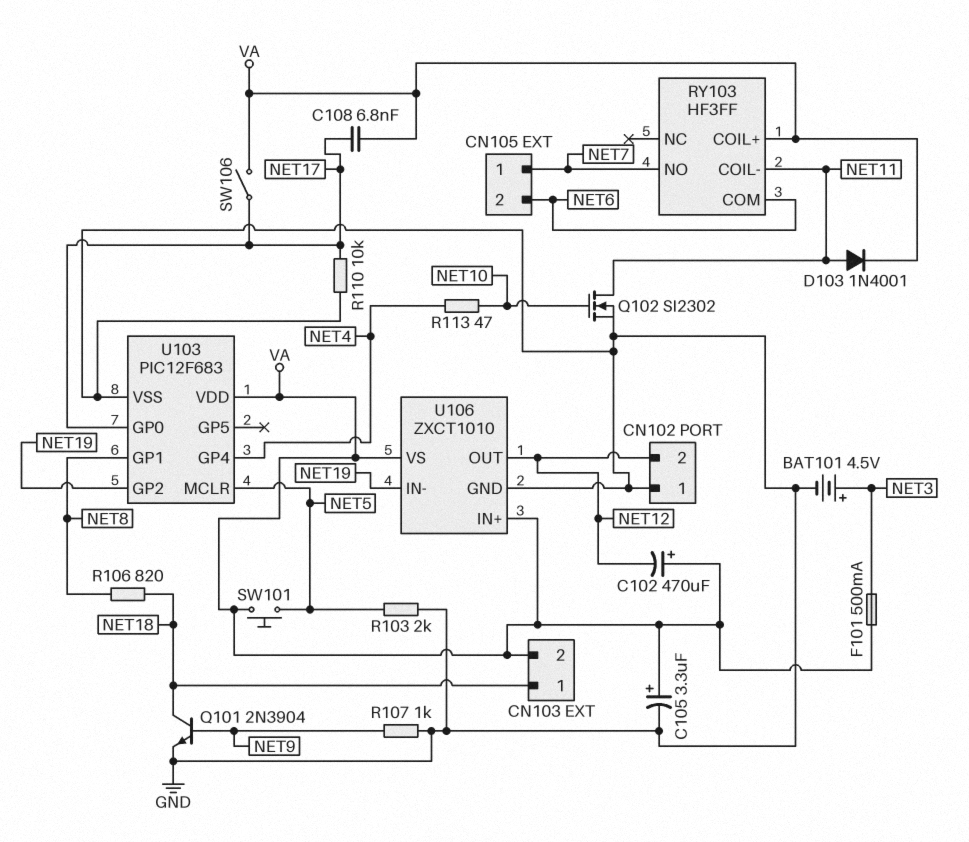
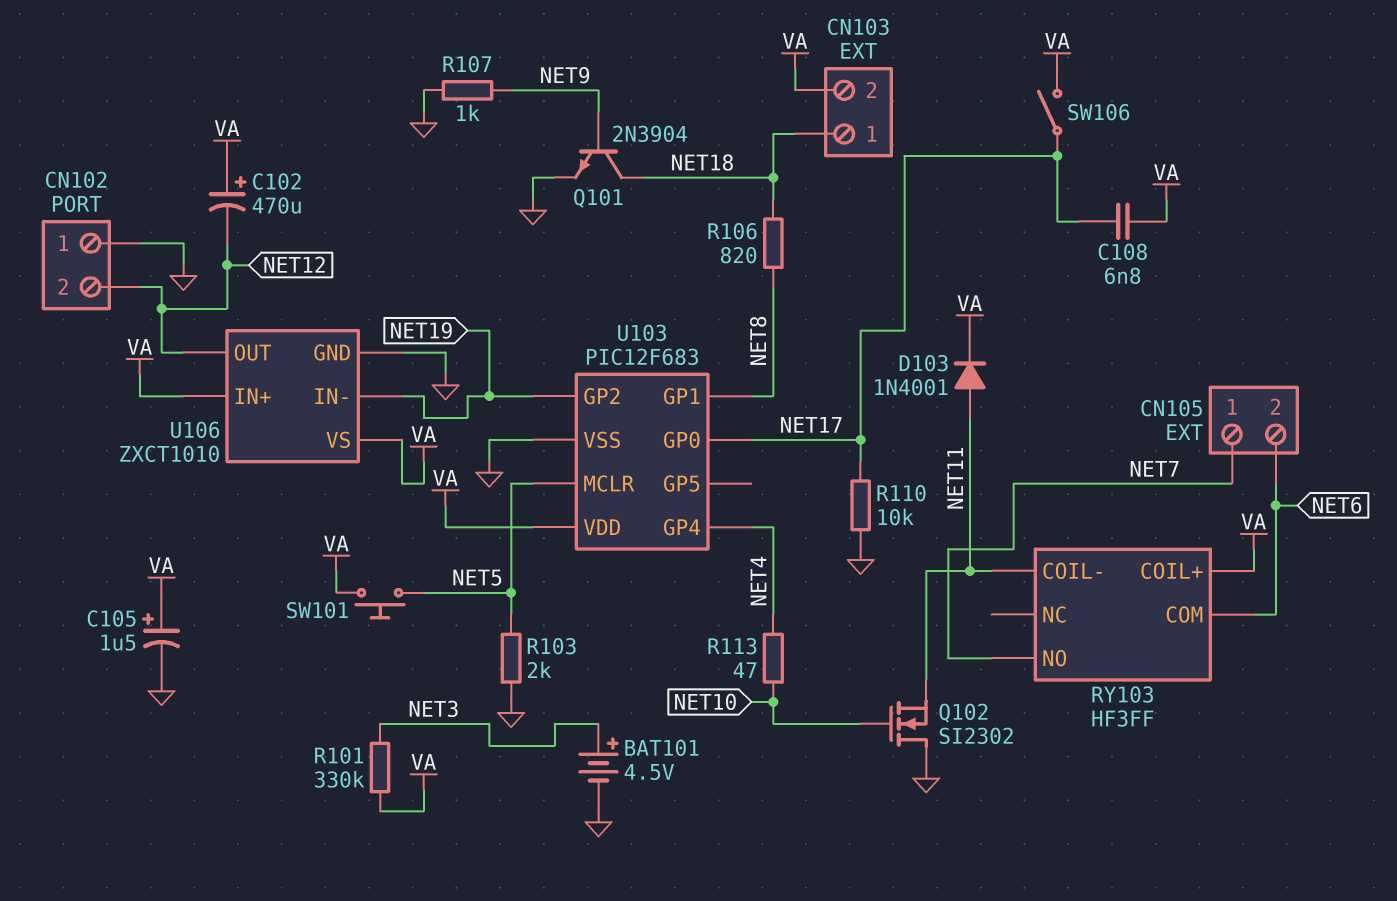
C105: 3.3uF (plus VA, minus GND) -> 1.5uF (plus VA, minus GND)
F101: 500mA (NET3, VA) -> none
Q102: NMOS SI2302 (G NET10, D NET11, S GND) -> NMOS SI2302 (G NET10, D GND, S NET11)
R101: none -> 330k (NET3, VA)

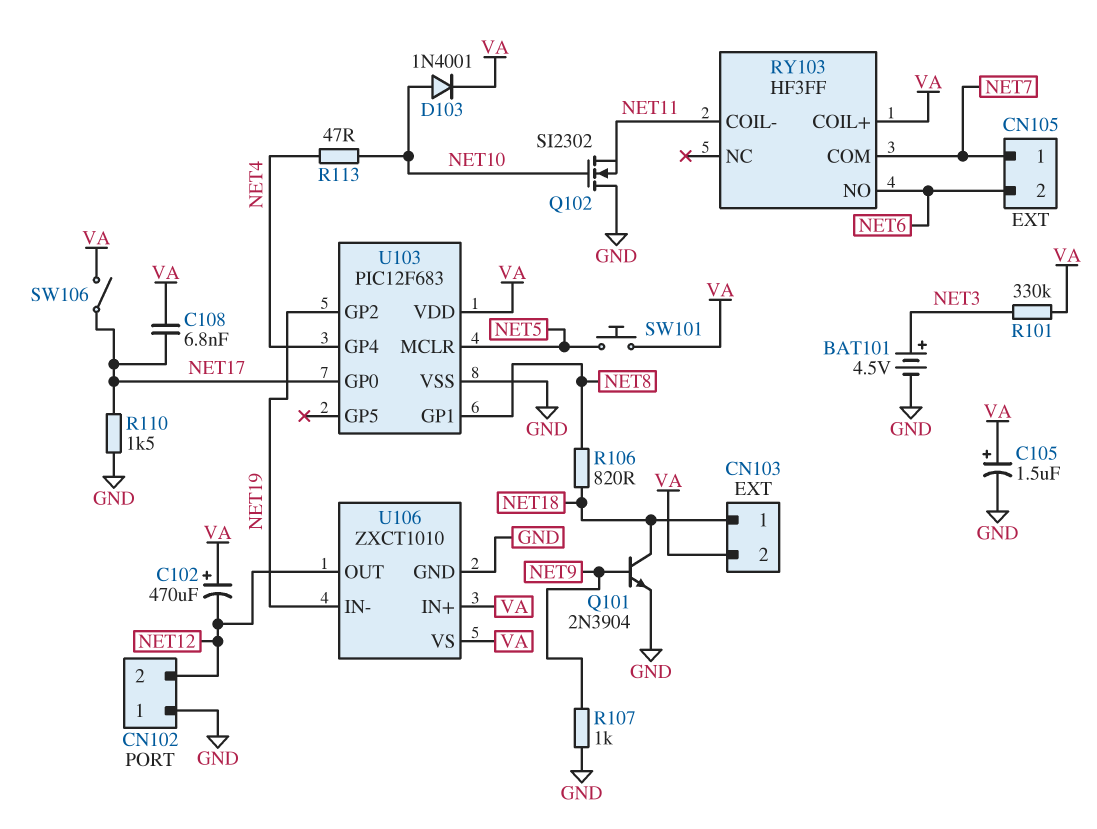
D103: diode 1N4001 (A NET11, K VA) -> diode 1N4001 (A NET10, K VA)
R103: 2k (GND, NET5) -> none
R110: 10k (GND, NET17) -> 1.5k (GND, NET17)
RY103 pin COM: NET6 -> NET7
RY103 pin NO: NET7 -> NET6

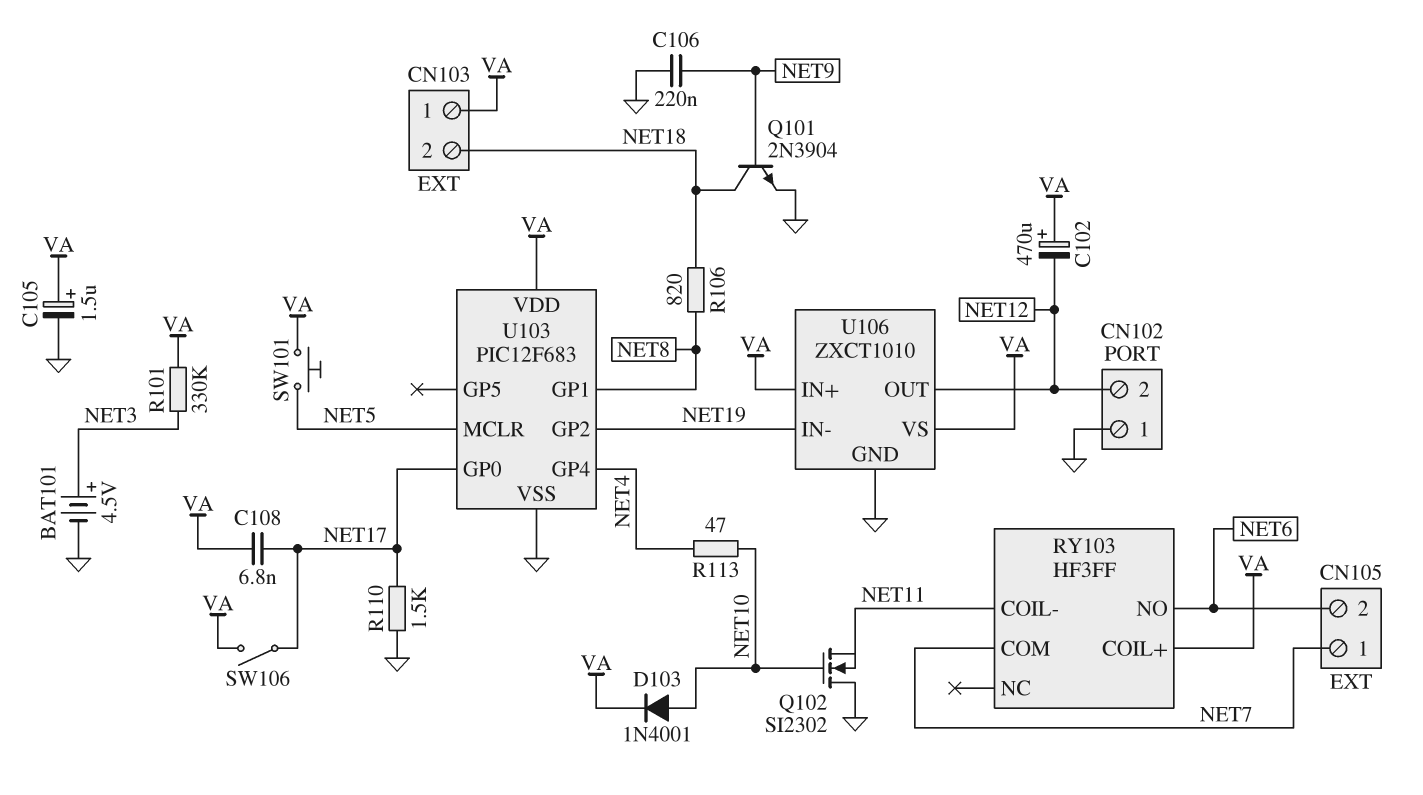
C106: none -> 220nF (GND, NET9)
CN103 pin 1: NET18 -> VA
CN103 pin 2: VA -> NET18
R107: 1k (GND, NET9) -> none

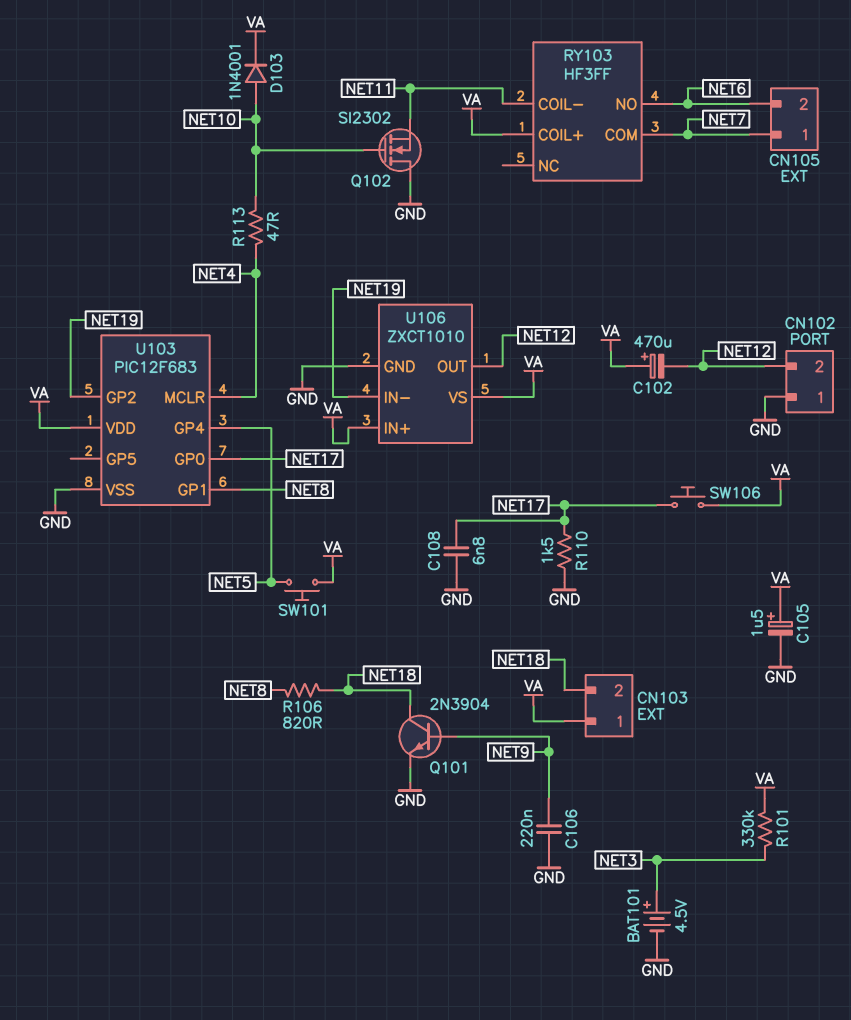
C108: 6.8nF (NET17, VA) -> 6.8nF (GND, NET17)
SW106: switch (NET17, VA) -> button (NET17, VA)
U103 pin GP4: NET4 -> NET5
U103 pin MCLR: NET5 -> NET4

